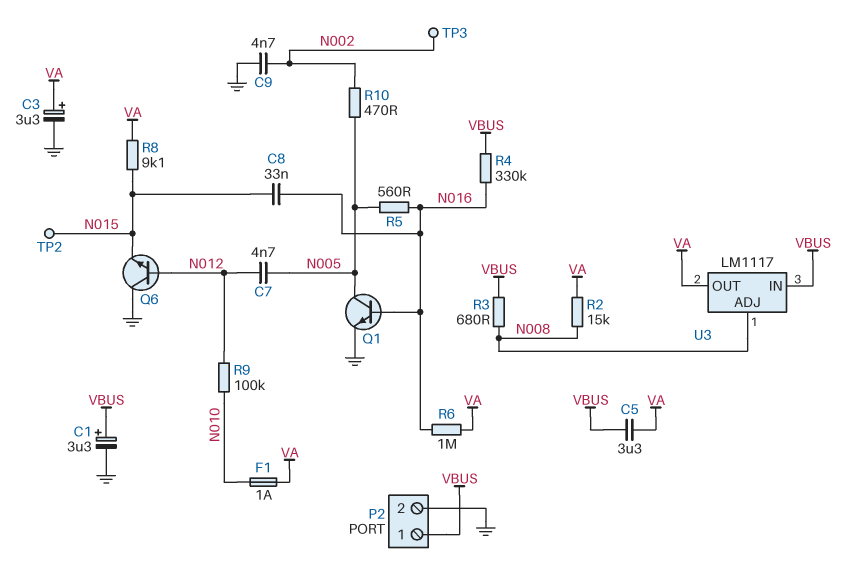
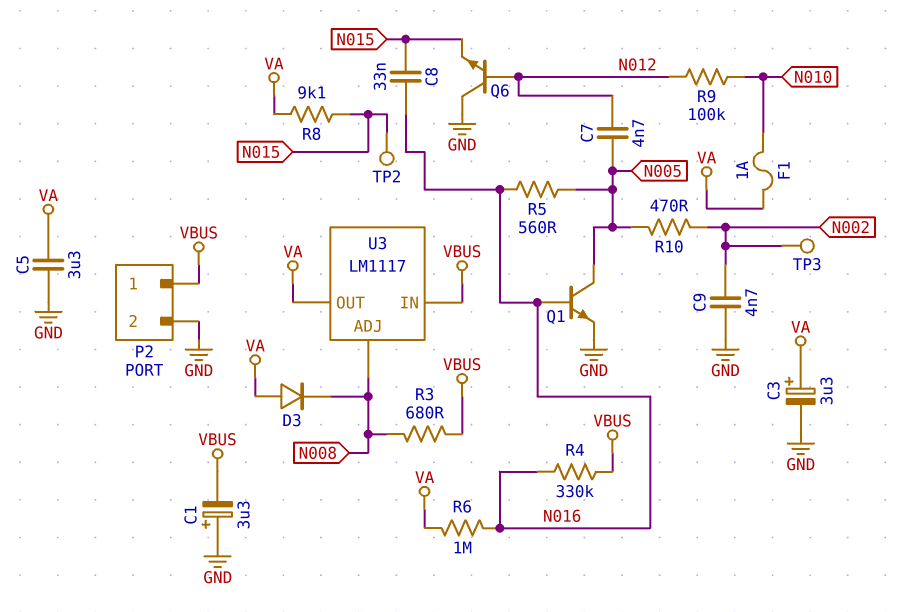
C1: 3.3uF (plus VBUS, minus GND) -> 3.3uF (plus GND, minus VBUS)
C5: 3.3uF (VA, VBUS) -> 3.3uF (GND, VA)
D3: none -> diode (A VA, K N008)
R2: 15k (N008, VA) -> none

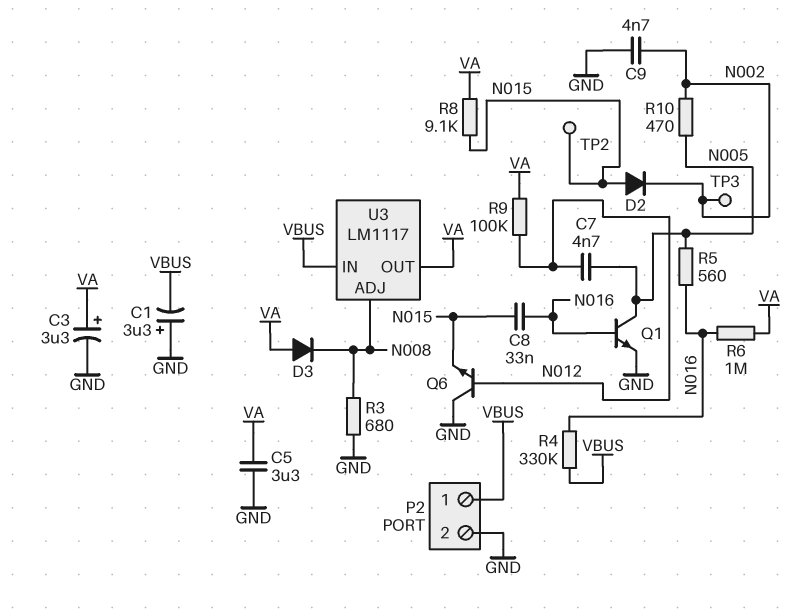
D2: none -> diode (A N015, K N002)
F1: 1A (N010, VA) -> none
R3: 680 (N008, VBUS) -> 680 (GND, N008)
R9: 100k (N010, N012) -> 100k (N012, VA)

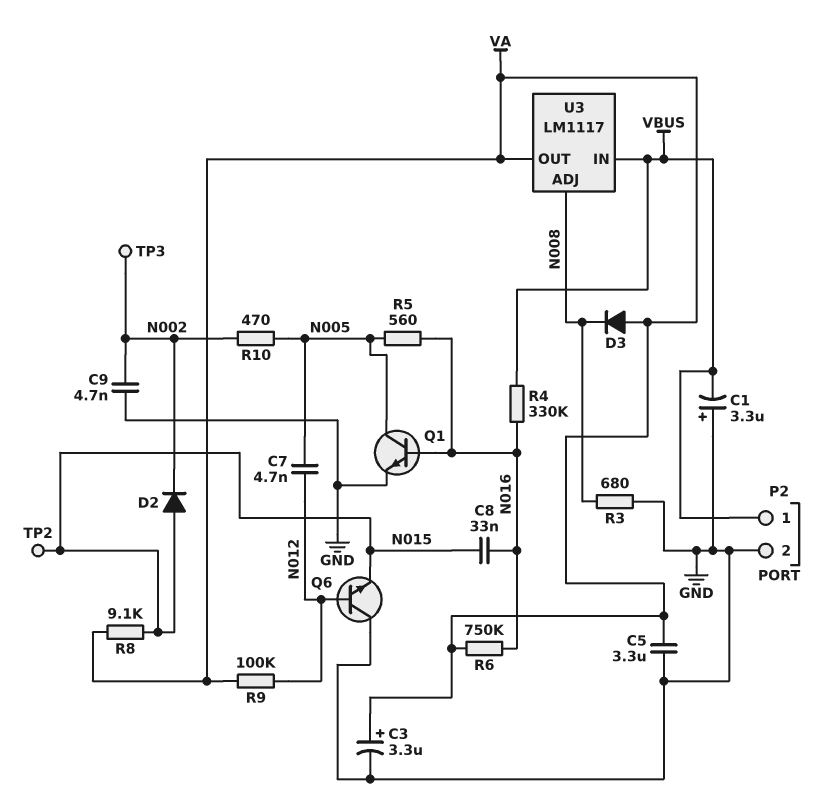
R6: 1M (N016, VA) -> 750k (N016, VA)

